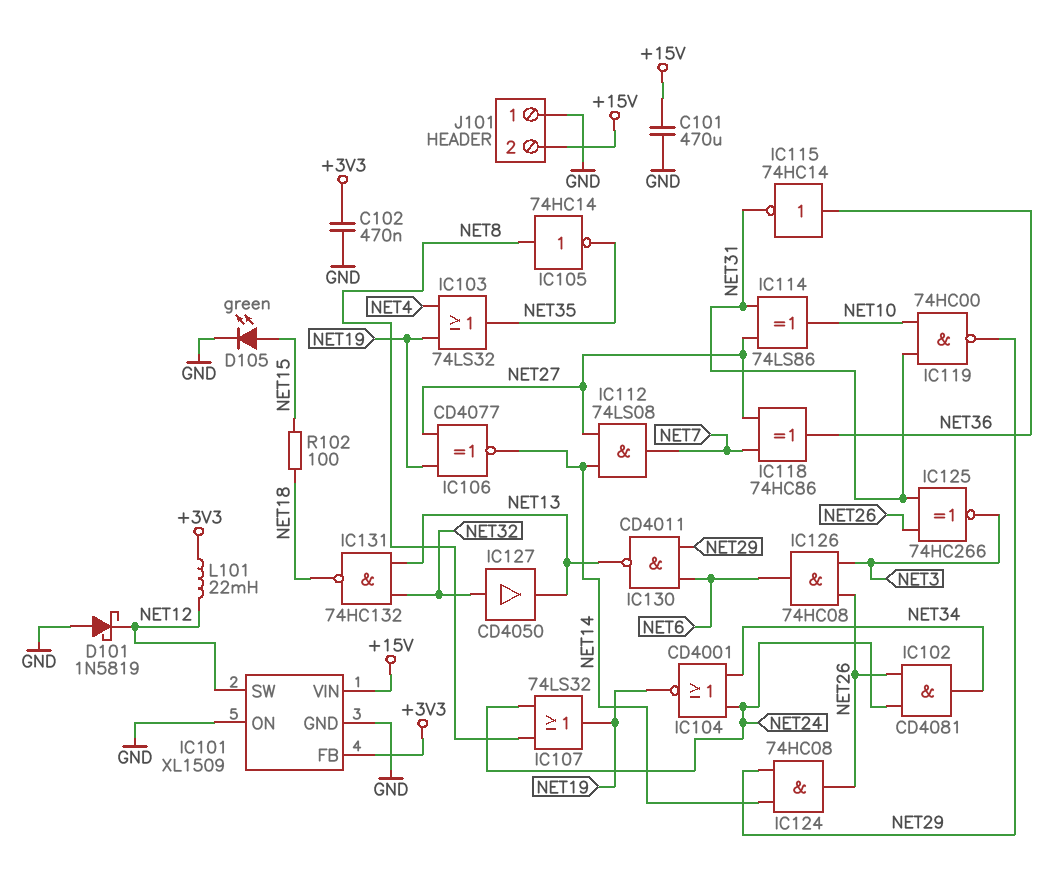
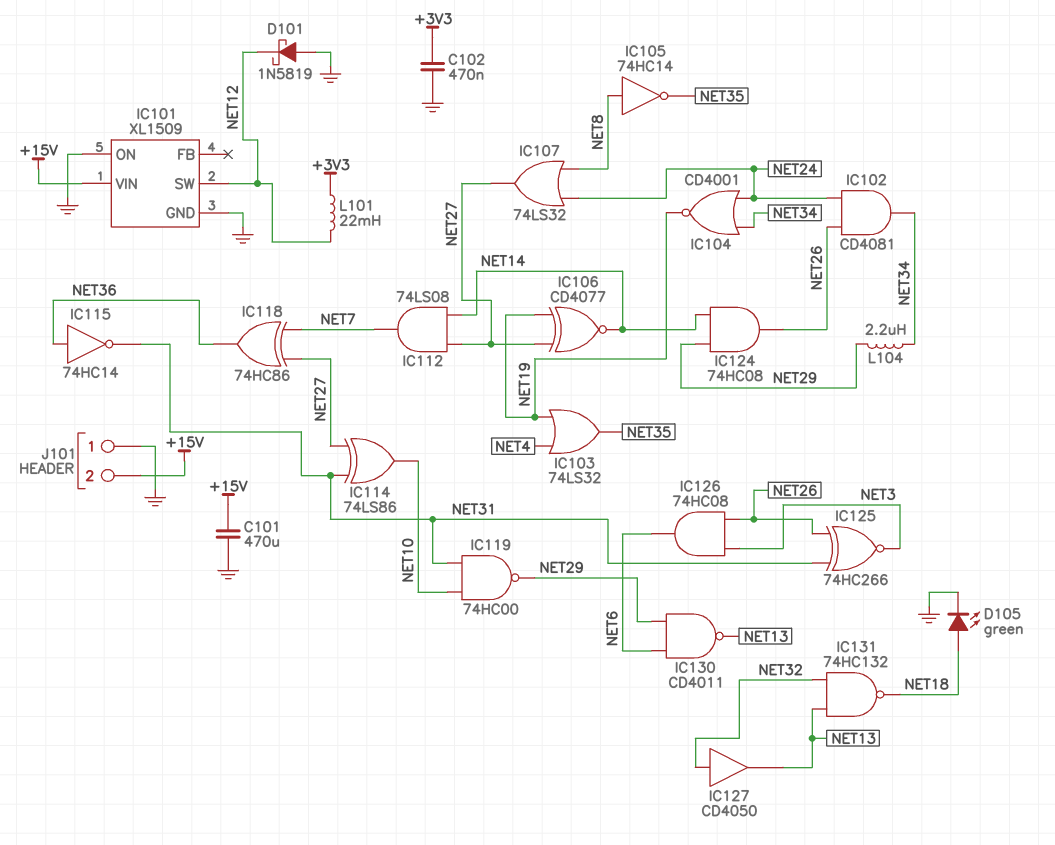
D105: LED green (A NET15, K GND) -> LED green (A NET18, K GND)
IC101 pin FB: +3V3 -> none
IC107: OR 74LS32 (in NET8, in NET24, out NET19) -> OR 74LS32 (in NET8, in NET24, out NET27)
L104: none -> 2.2uH (NET29, NET34)
R102: 100 (NET15, NET18) -> none

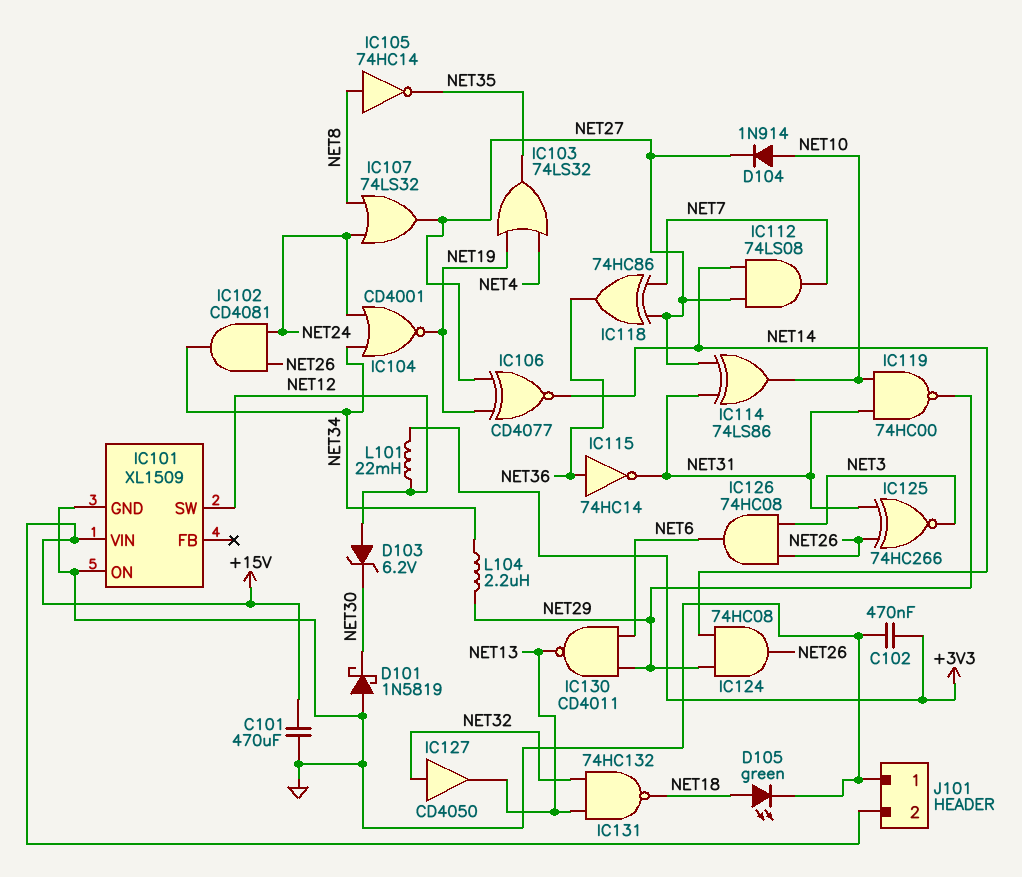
D101: schottky 1N5819 (A GND, K NET12) -> schottky 1N5819 (A GND, K NET30)
D103: none -> zener 6.2V (A NET12, K NET30)
D104: none -> diode 1N914 (A NET10, K NET27)

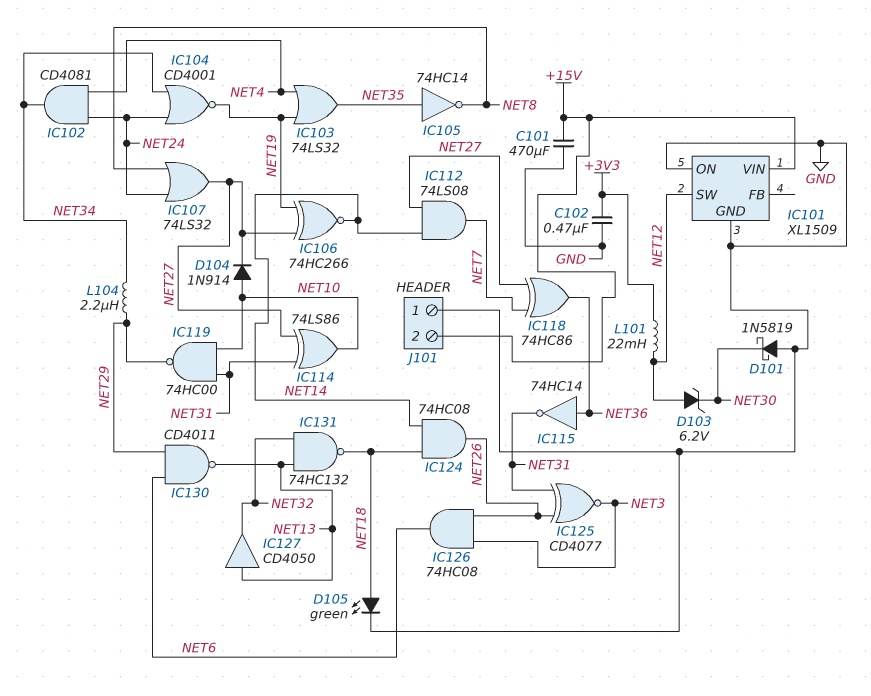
IC102: AND CD4081 (in NET24, in NET26, out NET34) -> AND CD4081 (in NET4, in NET24, out NET34)
IC105: NOT 74HC14 (in NET8, out NET35) -> NOT 74HC14 (in NET35, out NET8)
IC106: XNOR CD4077 (in NET19, in NET27, out NET14) -> XNOR 74HC266 (in NET19, in NET27, out NET14)
IC124: AND 74HC08 (in NET14, in NET29, out NET26) -> AND 74HC08 (in NET14, in NET18, out NET26)
IC125: XNOR 74HC266 (in NET26, in NET31, out NET3) -> XNOR CD4077 (in NET26, in NET31, out NET3)
IC127: buffer CD4050 (in NET32, out NET13) -> buffer CD4050 (in NET13, out NET32)

